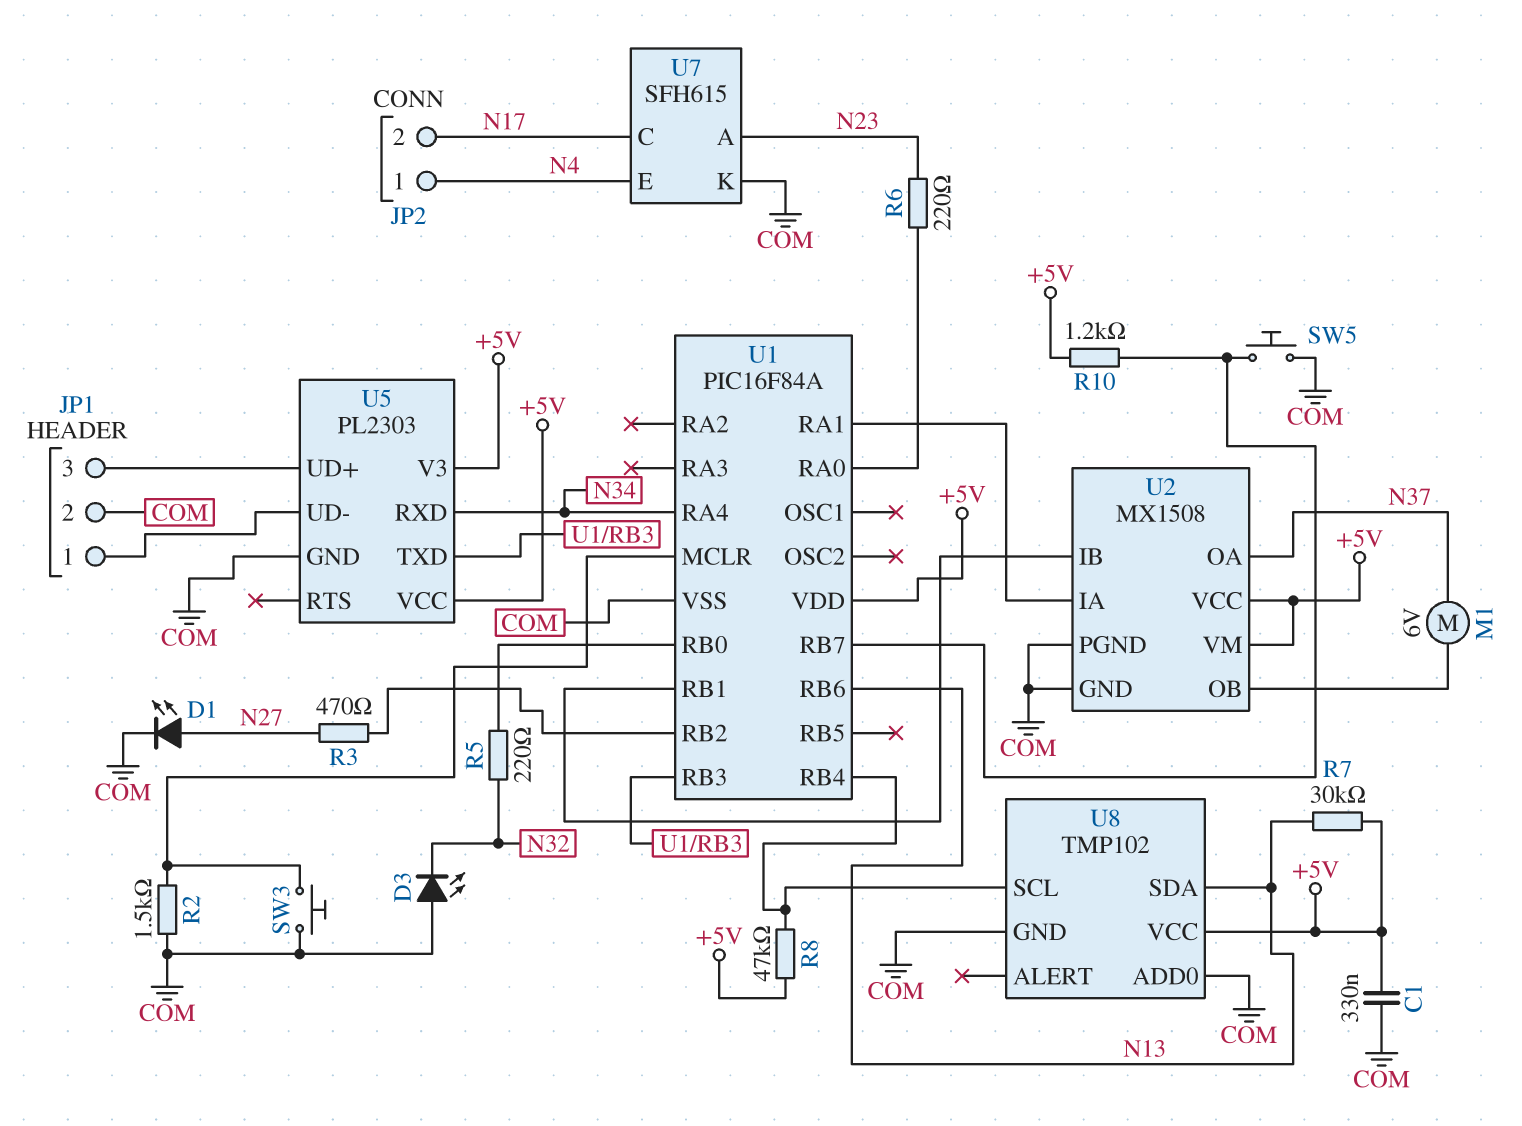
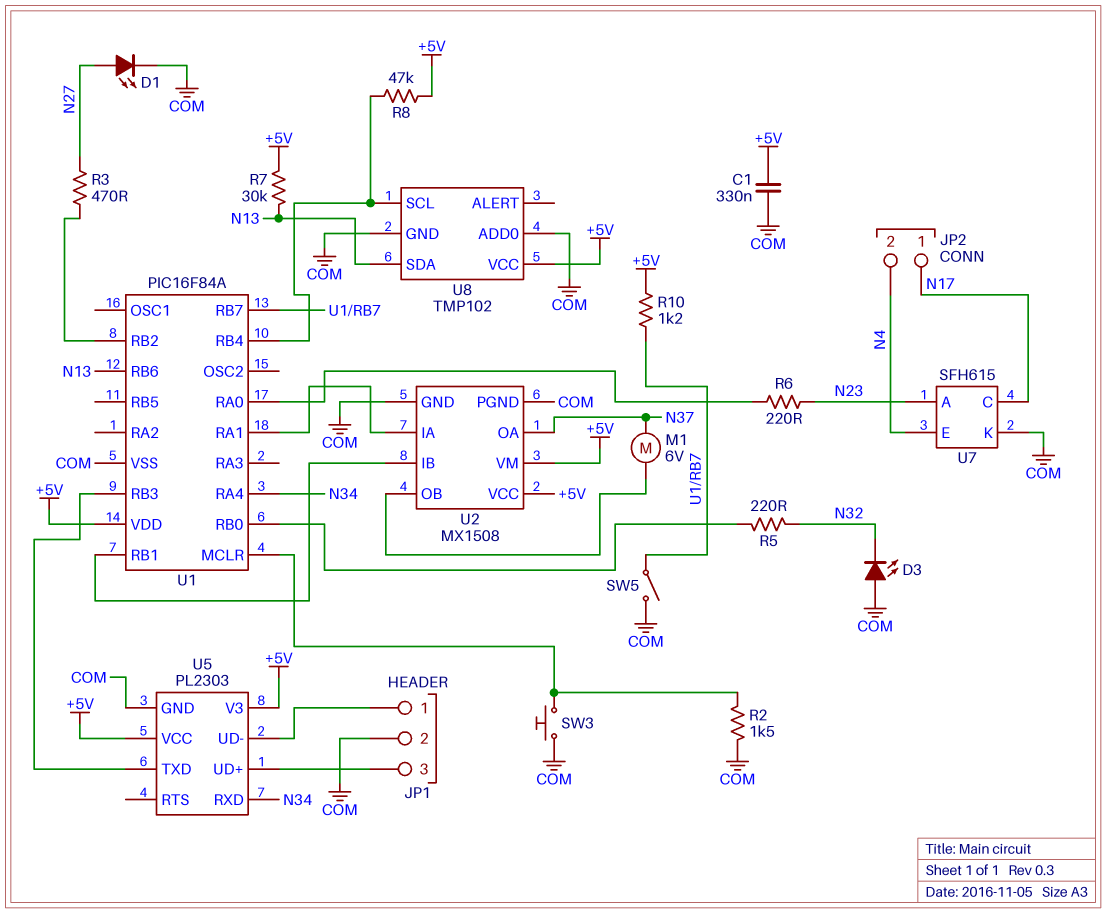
JP2 pin 1: N4 -> N17
JP2 pin 2: N17 -> N4
SW5: button (COM, U1/RB7) -> switch (COM, U1/RB7)

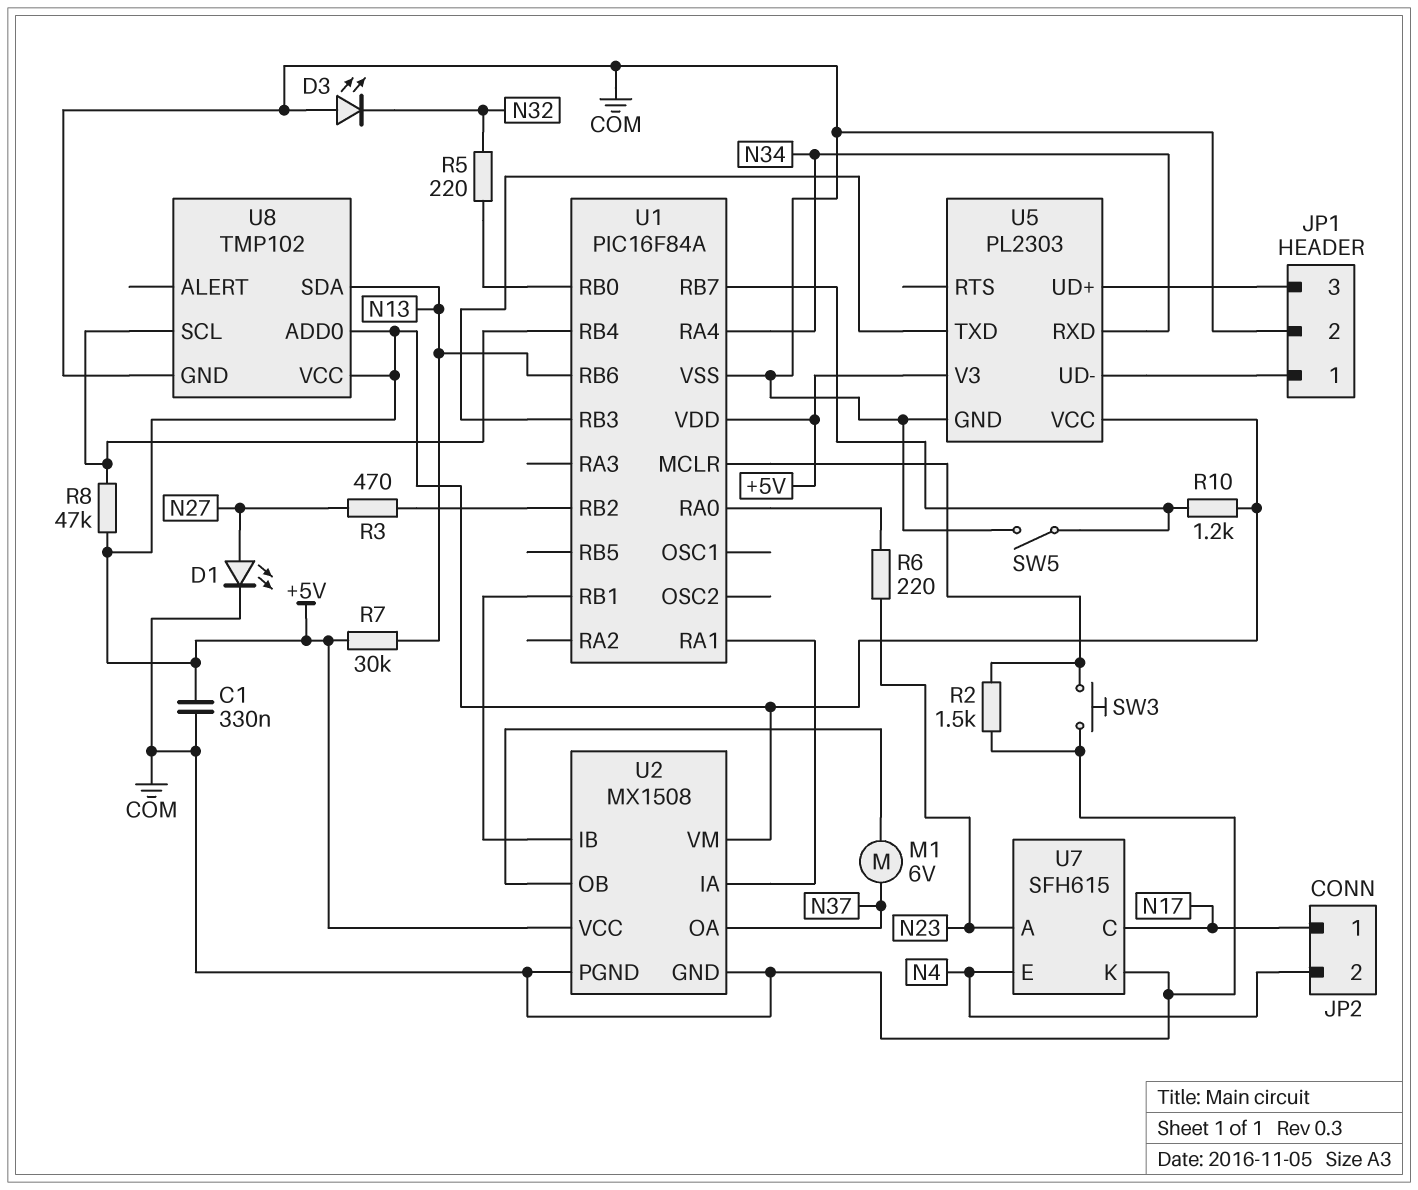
U8 pin ADD0: COM -> +5V

